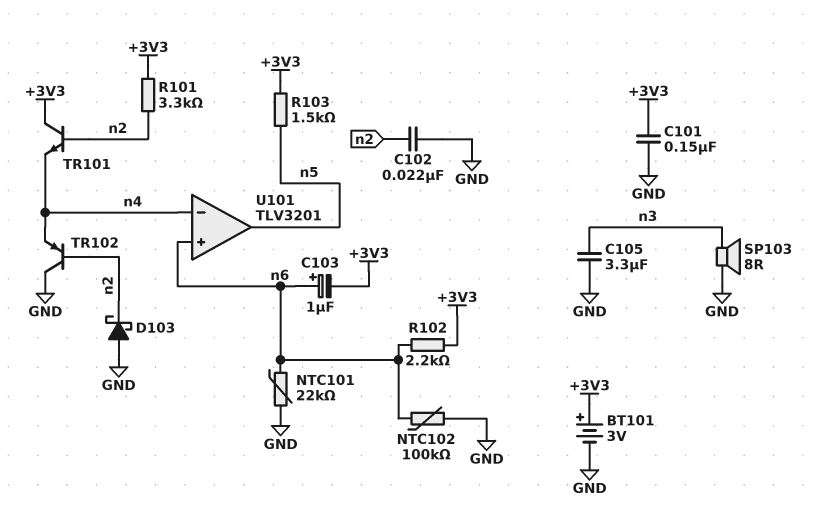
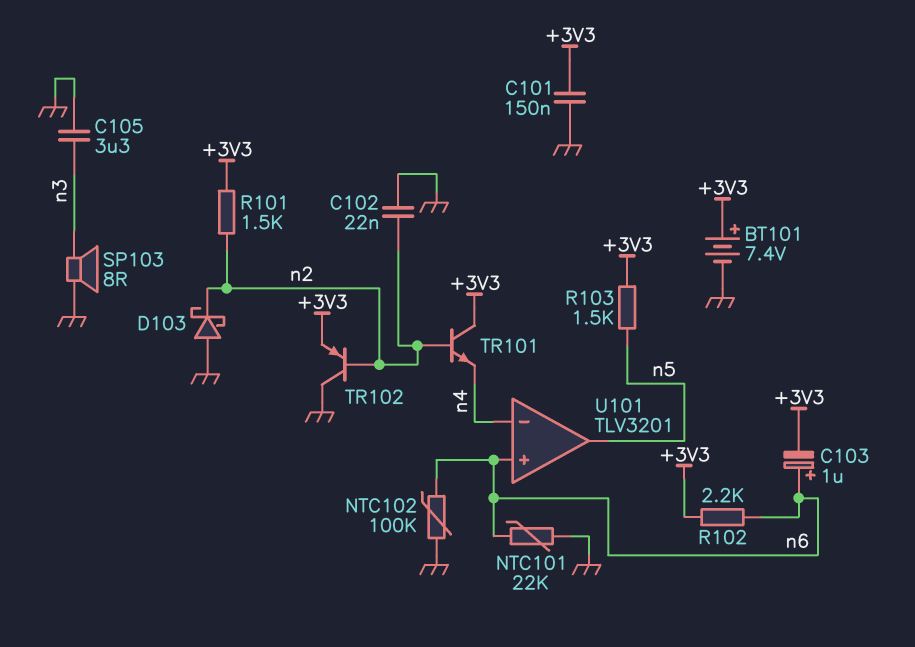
BT101: 3V (plus +3V3, minus GND) -> 7.4V (plus +3V3, minus GND)
R101: 3.3k (+3V3, n2) -> 1.5k (+3V3, n2)
TR102: PNP (B n2, C GND, E n4) -> PNP (B n2, C GND, E +3V3)

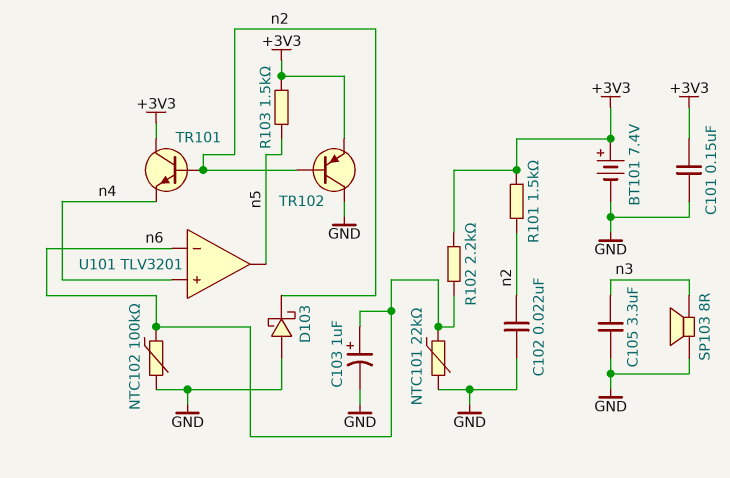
C103: 1uF (plus n6, minus +3V3) -> 1uF (plus n6, minus GND)
U101 pin in+: n6 -> n4
U101 pin in-: n4 -> n6

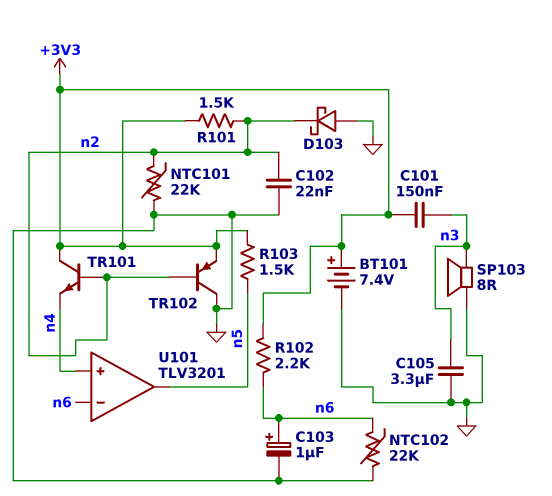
C101: 150nF (+3V3, GND) -> 150nF (+3V3, n3)
NTC101: 22k (GND, n6) -> 22k (GND, n2)
NTC102: 100k (GND, n6) -> 22k (GND, n6)

